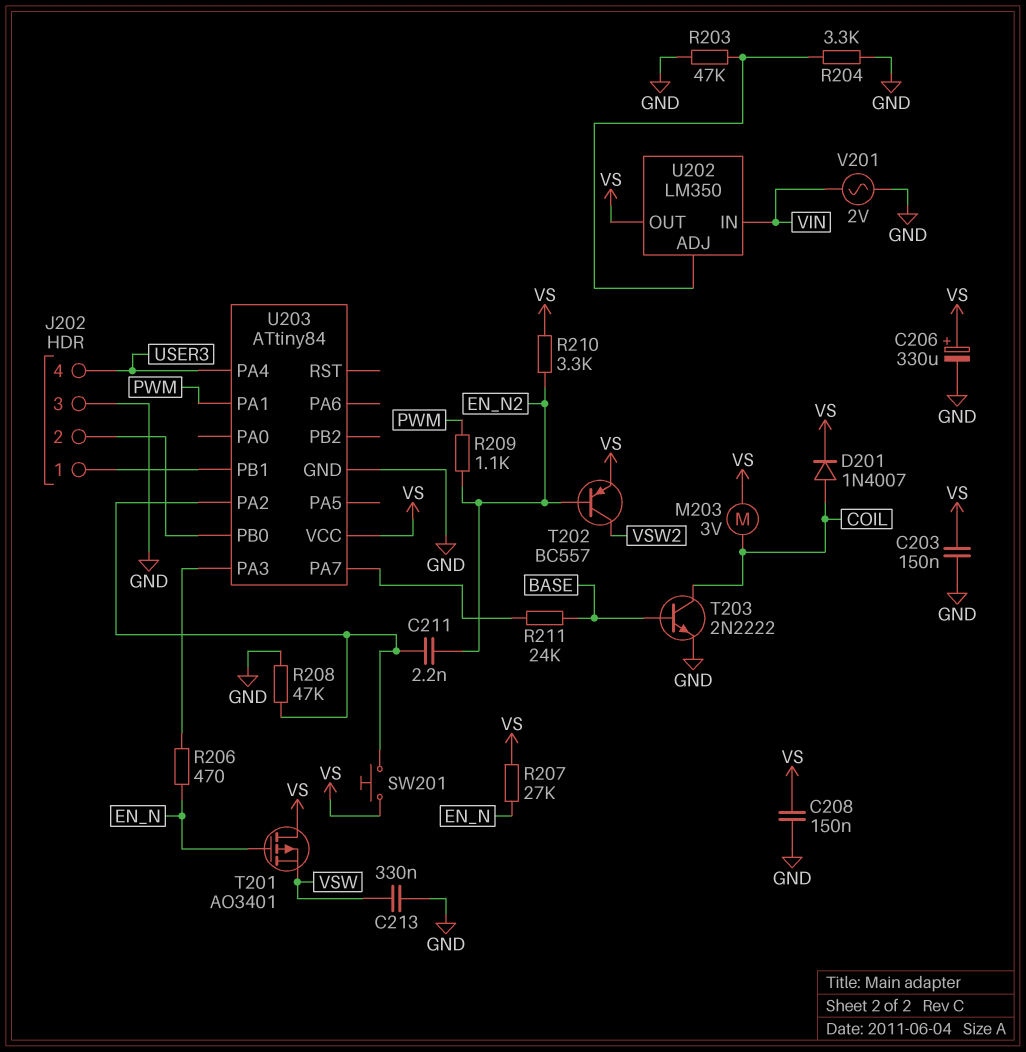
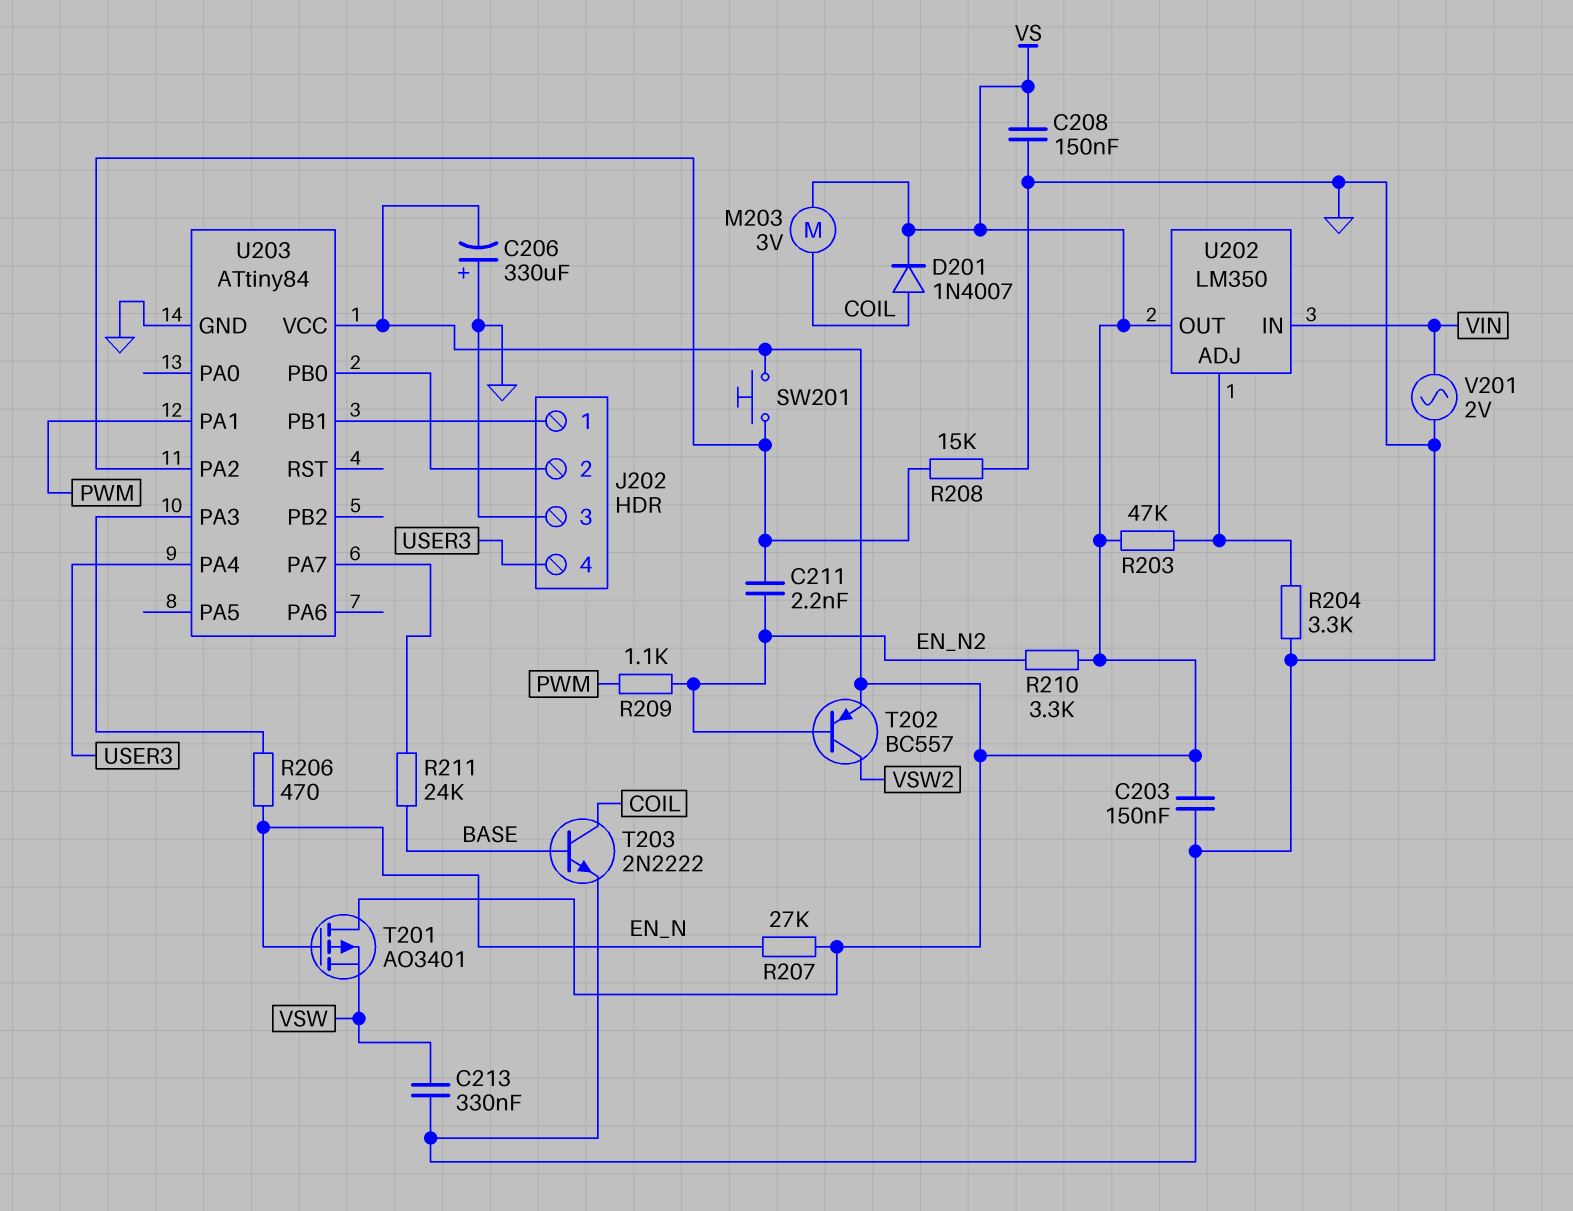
C206: 330uF (plus VS, minus GND) -> 330uF (plus GND, minus VS)
R203: 47k (GND, U202/ADJ) -> 47k (U202/ADJ, VS)
R208: 47k (GND, U203/PA2) -> 15k (GND, U203/PA2)

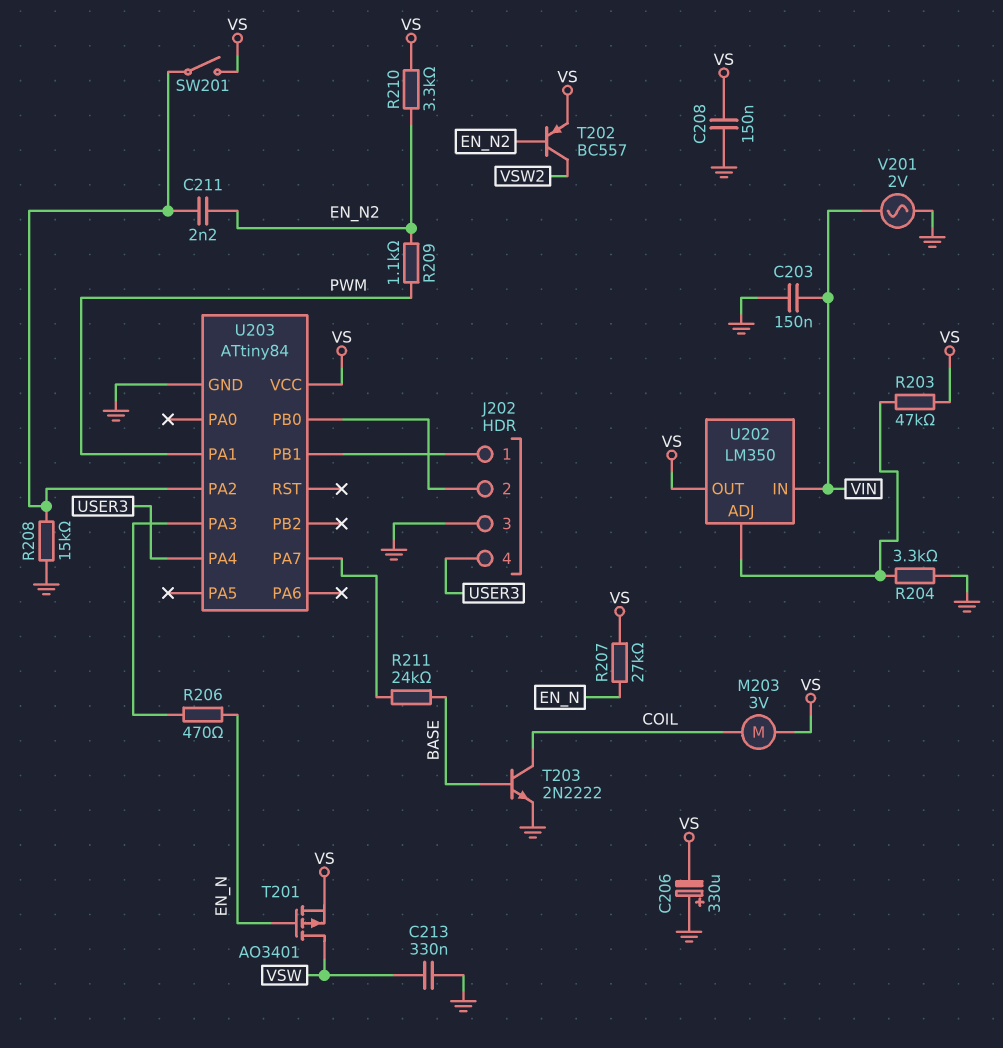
C203: 150nF (GND, VS) -> 150nF (GND, VIN)
D201: diode 1N4007 (A COIL, K VS) -> none
SW201: button (U203/PA2, VS) -> switch (U203/PA2, VS)
T201: PMOS AO3401 (G EN_N, D VS, S VSW) -> PMOS AO3401 (G EN_N, D VSW, S VS)

